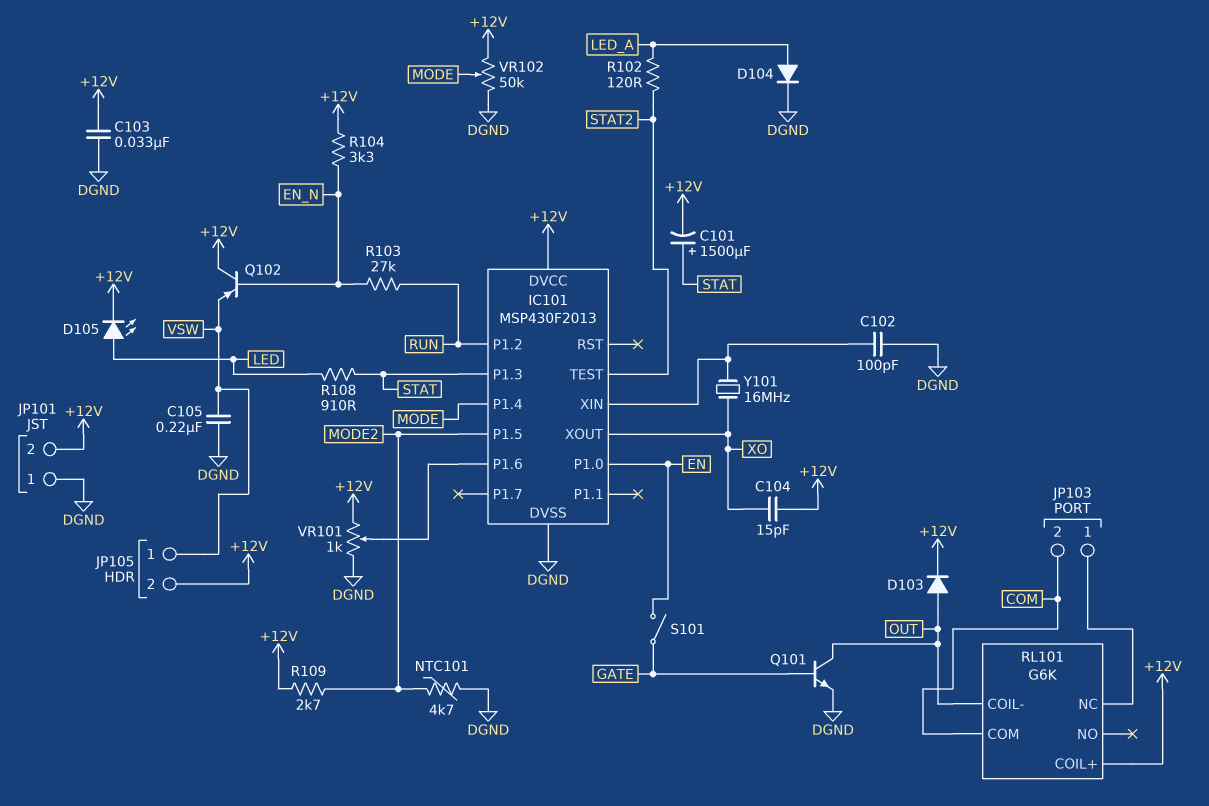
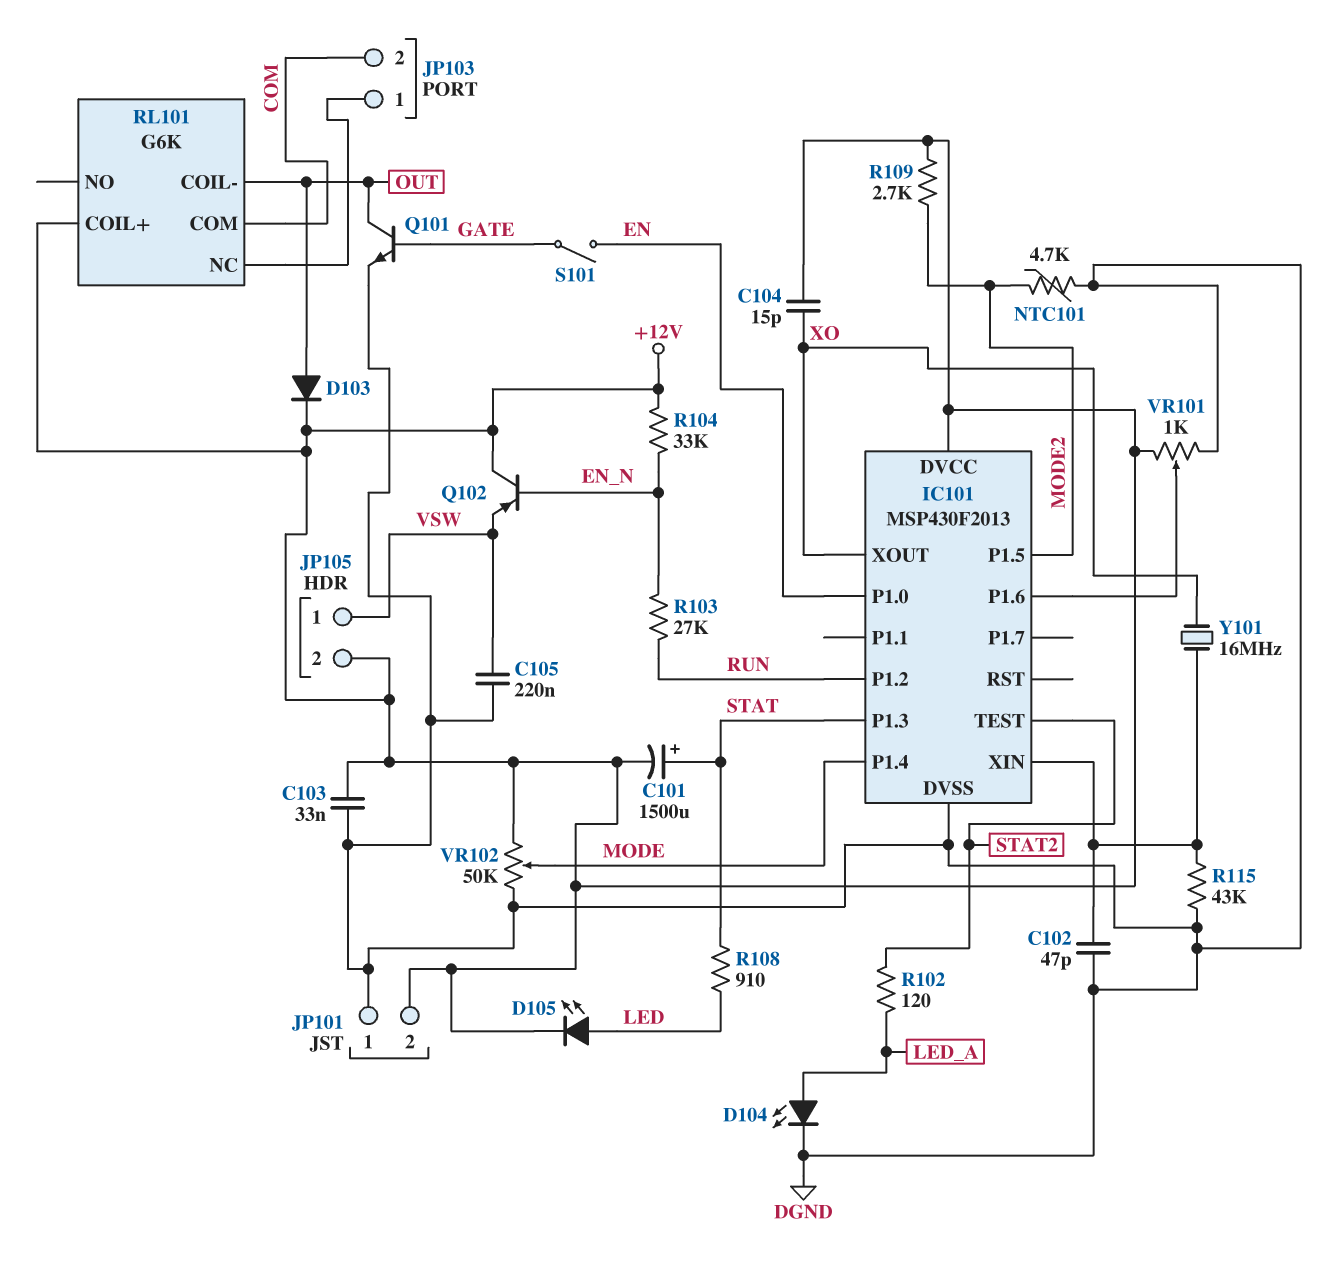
C102: 100pF (DGND, IC101/XIN) -> 47pF (DGND, IC101/XIN)
D104: diode (A LED_A, K DGND) -> LED (A LED_A, K DGND)
R104: 3.3k (+12V, EN_N) -> 33k (+12V, EN_N)
R115: none -> 43k (DGND, IC101/XIN)

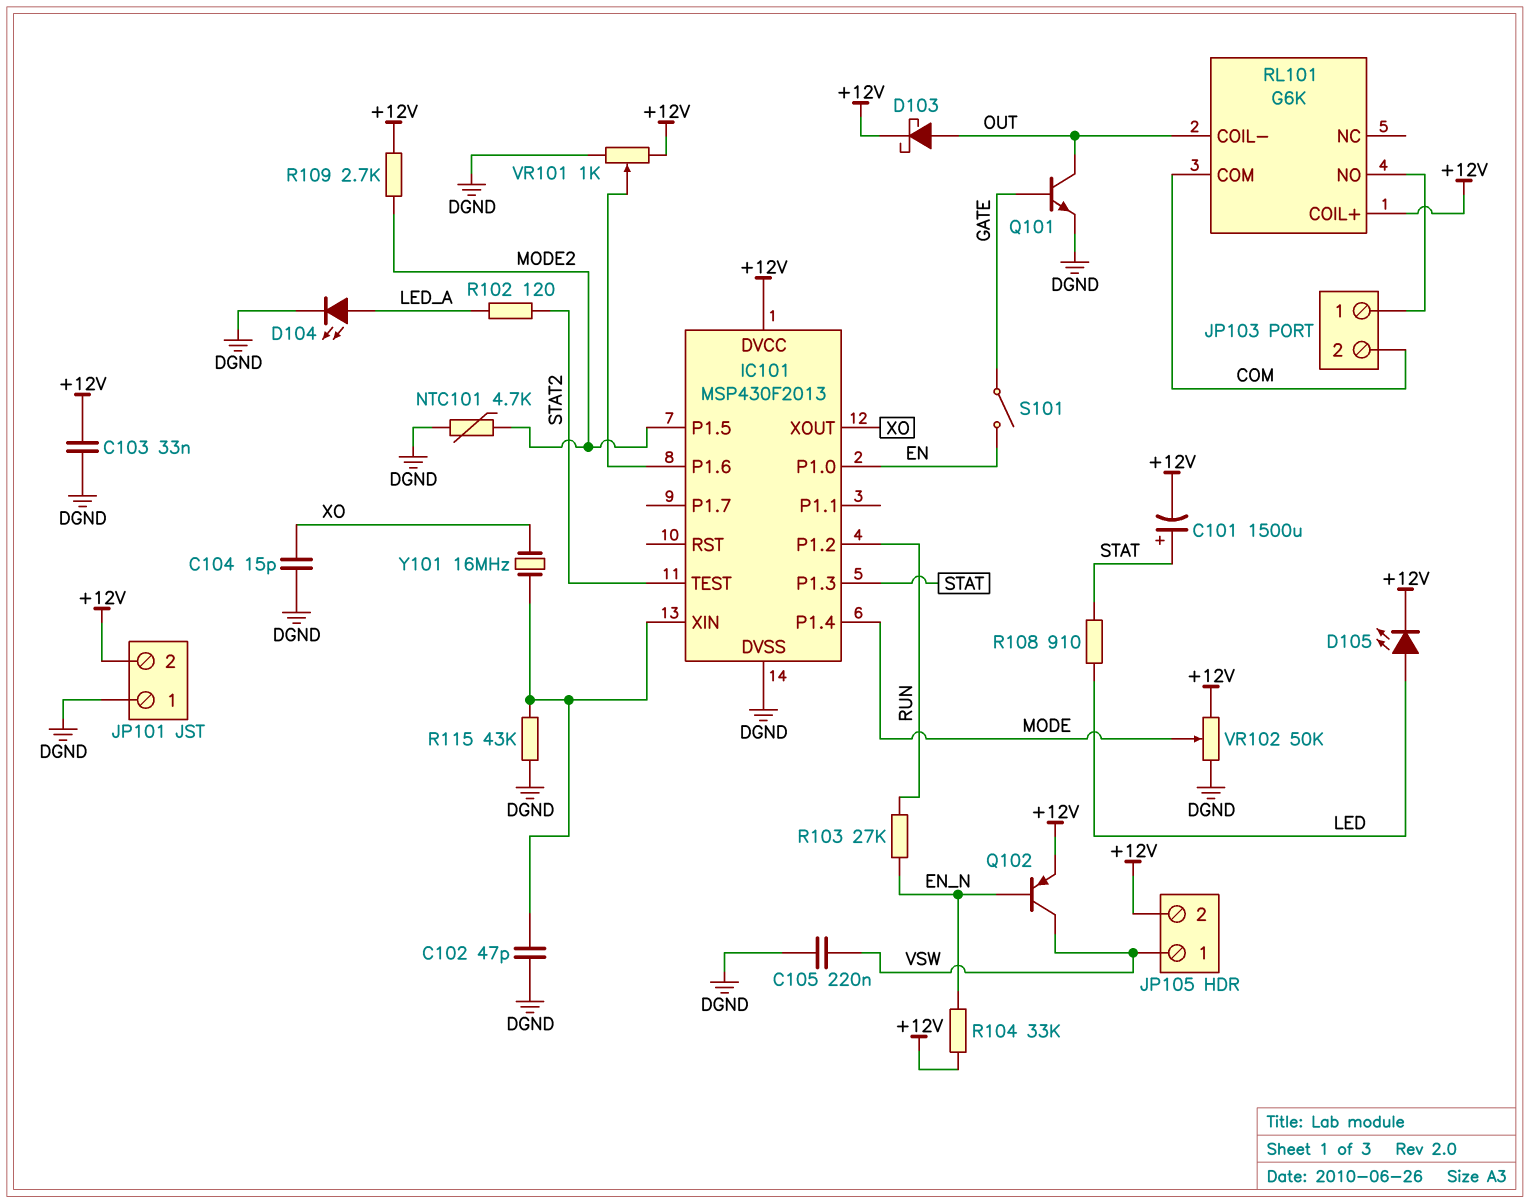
C104: 15pF (+12V, XO) -> 15pF (DGND, XO)
D103: diode (A OUT, K +12V) -> schottky (A OUT, K +12V)
Q102: PNP (B EN_N, C +12V, E VSW) -> PNP (B EN_N, C VSW, E +12V)
RL101 pin NC: JP103/1 -> none
RL101 pin NO: none -> JP103/1

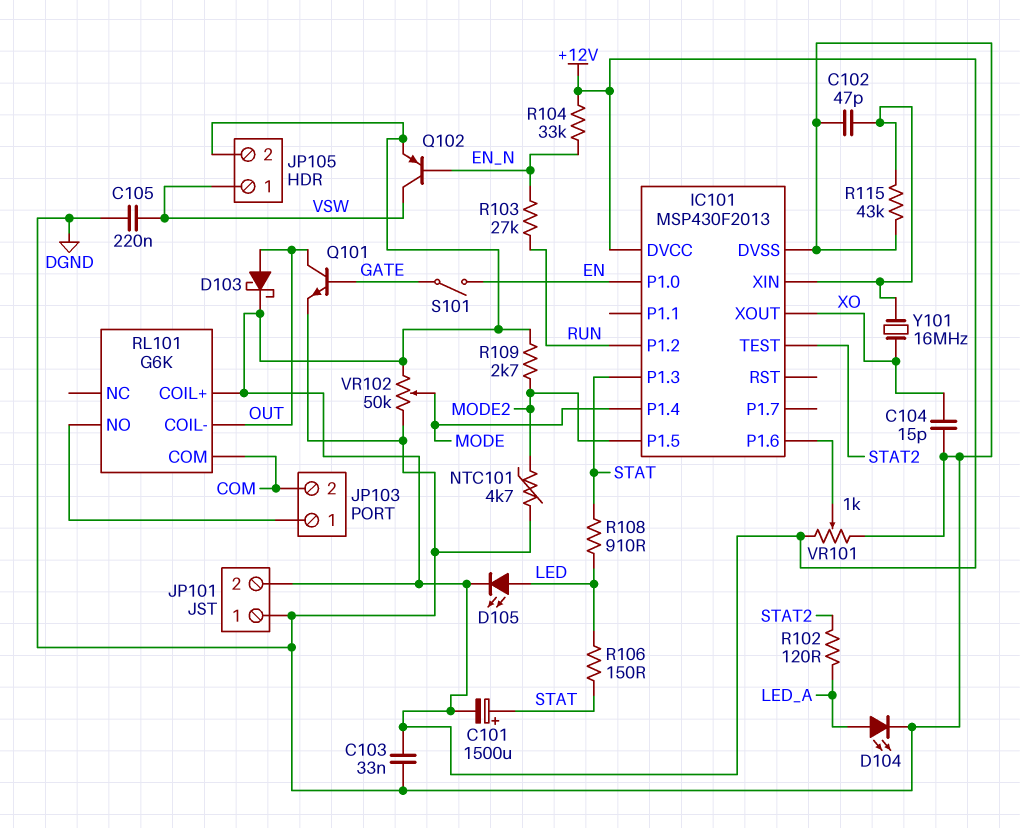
R106: none -> 150 (LED, STAT)

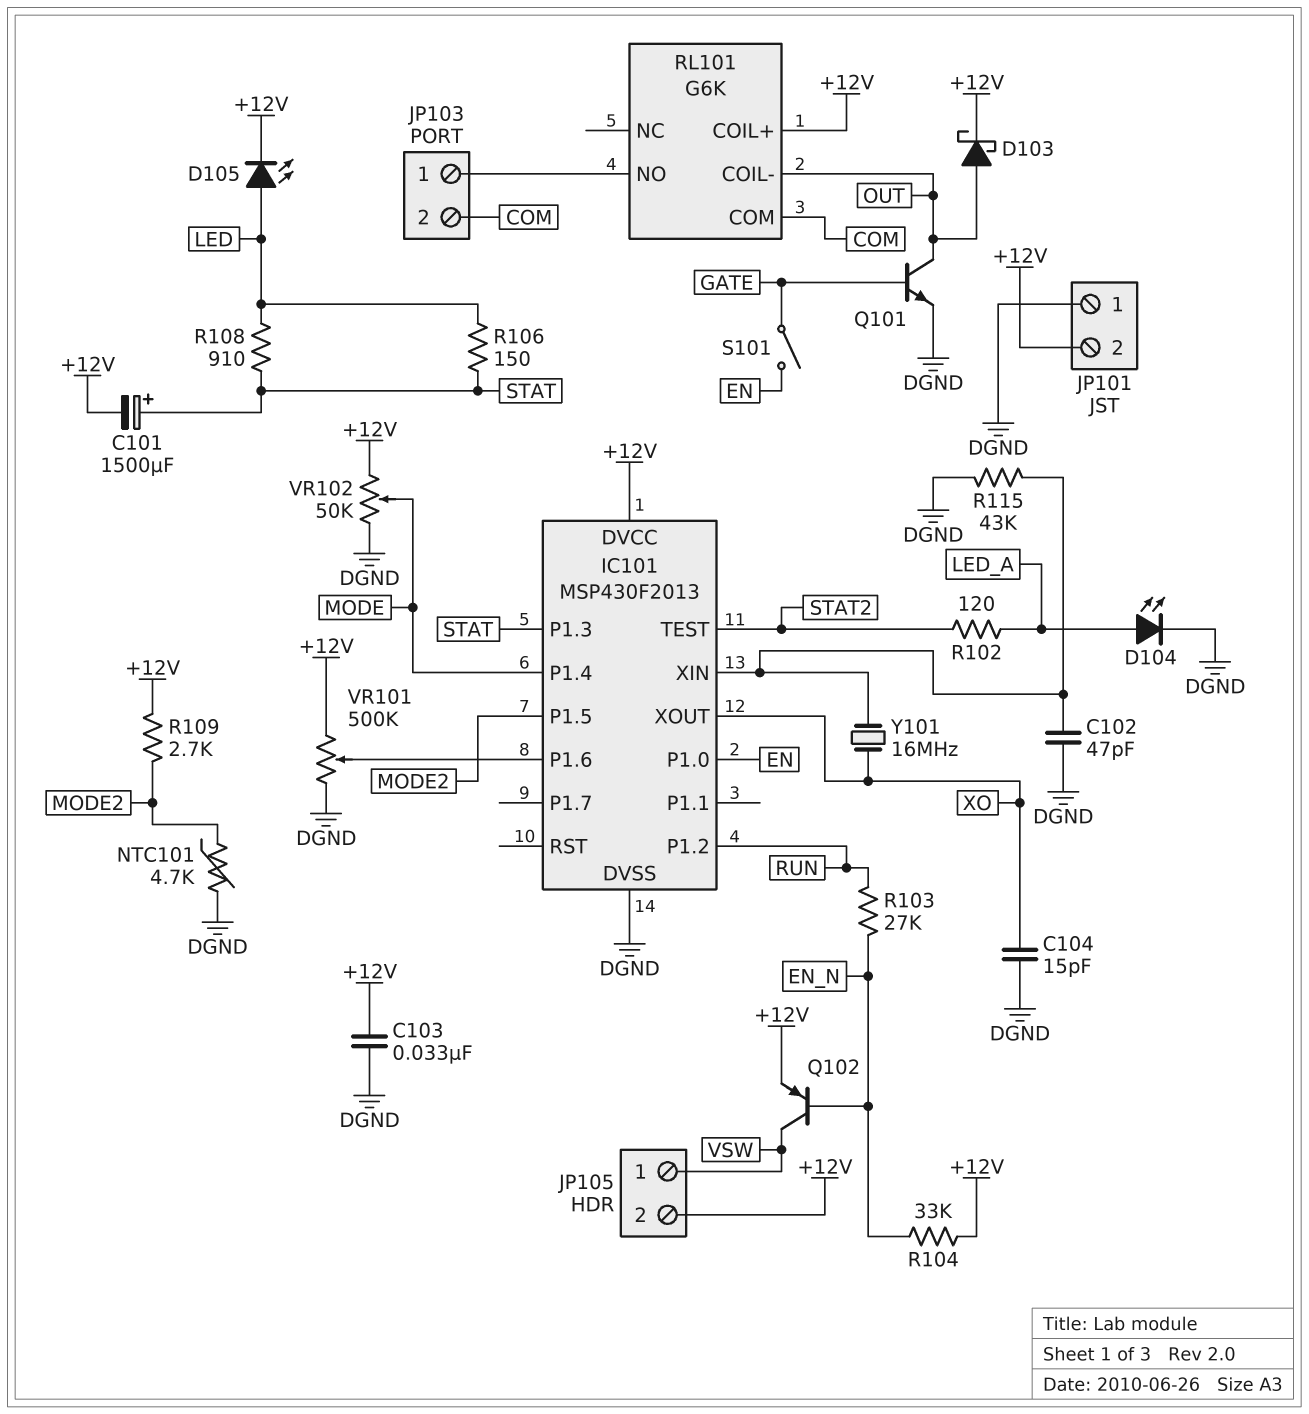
C105: 220nF (DGND, VSW) -> none
VR101: 1k (+12V, DGND, wiper IC101/P1.6) -> 500k (+12V, DGND, wiper IC101/P1.6)

